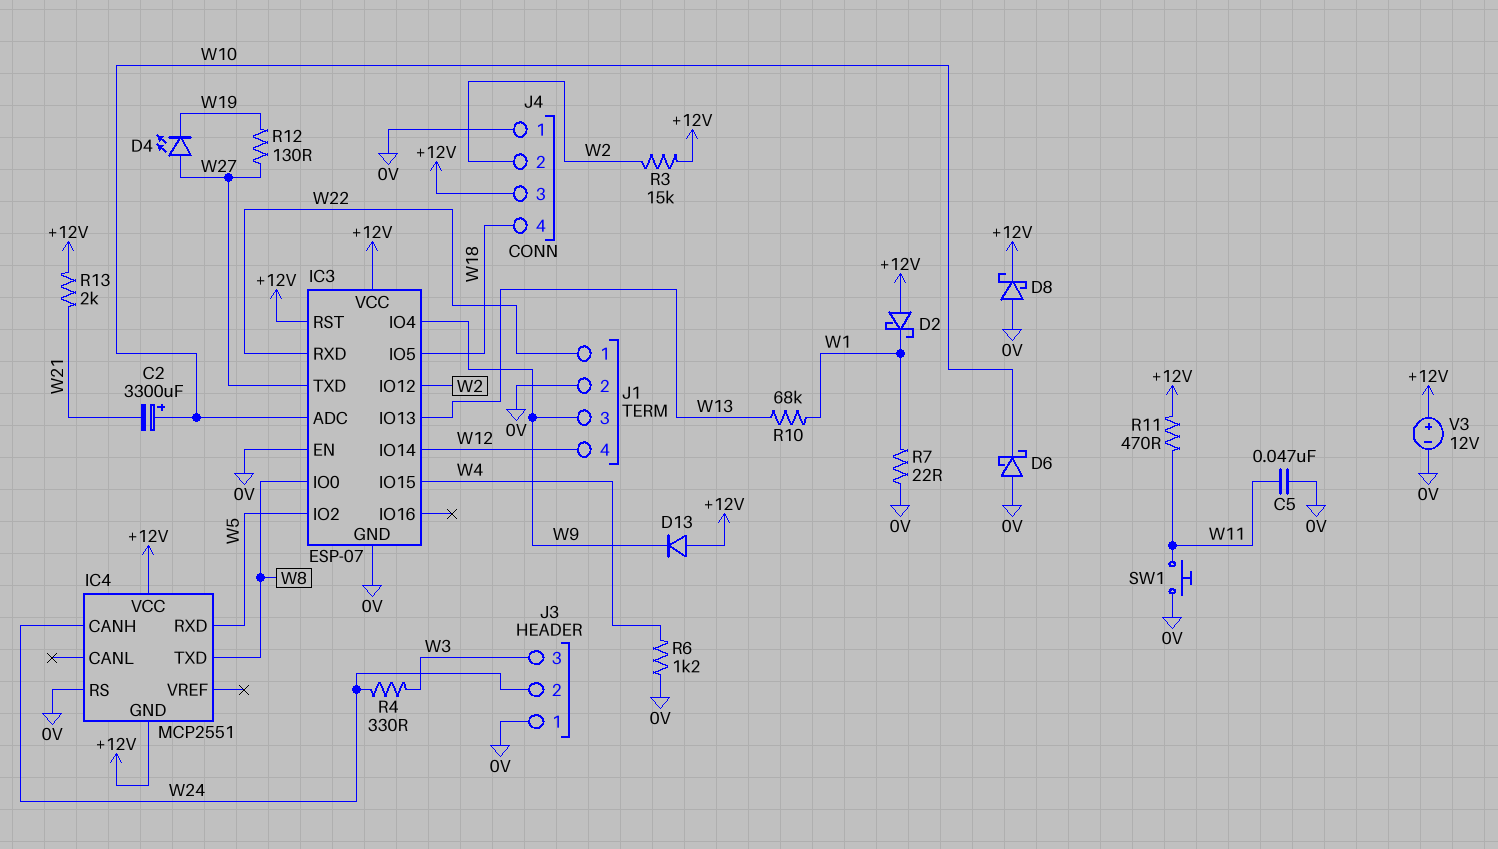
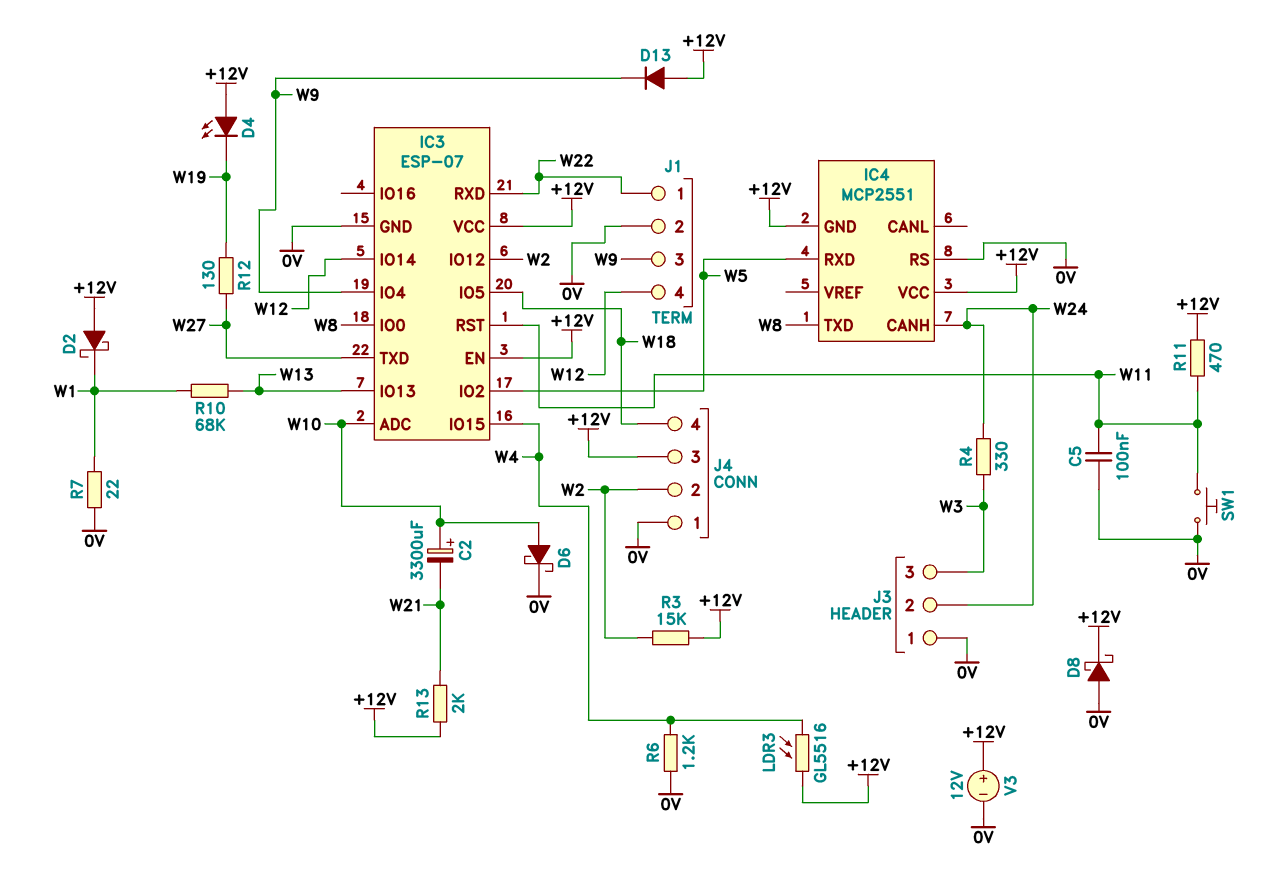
C5: 47nF (0V, W11) -> 100nF (0V, W11)
D4: LED (A W27, K W19) -> LED (A +12V, K W19)
D6: schottky (A 0V, K W10) -> schottky (A W10, K 0V)
IC3 pin EN: 0V -> +12V
IC3 pin RST: +12V -> W11
LDR3: none -> GL5516 (+12V, W4)

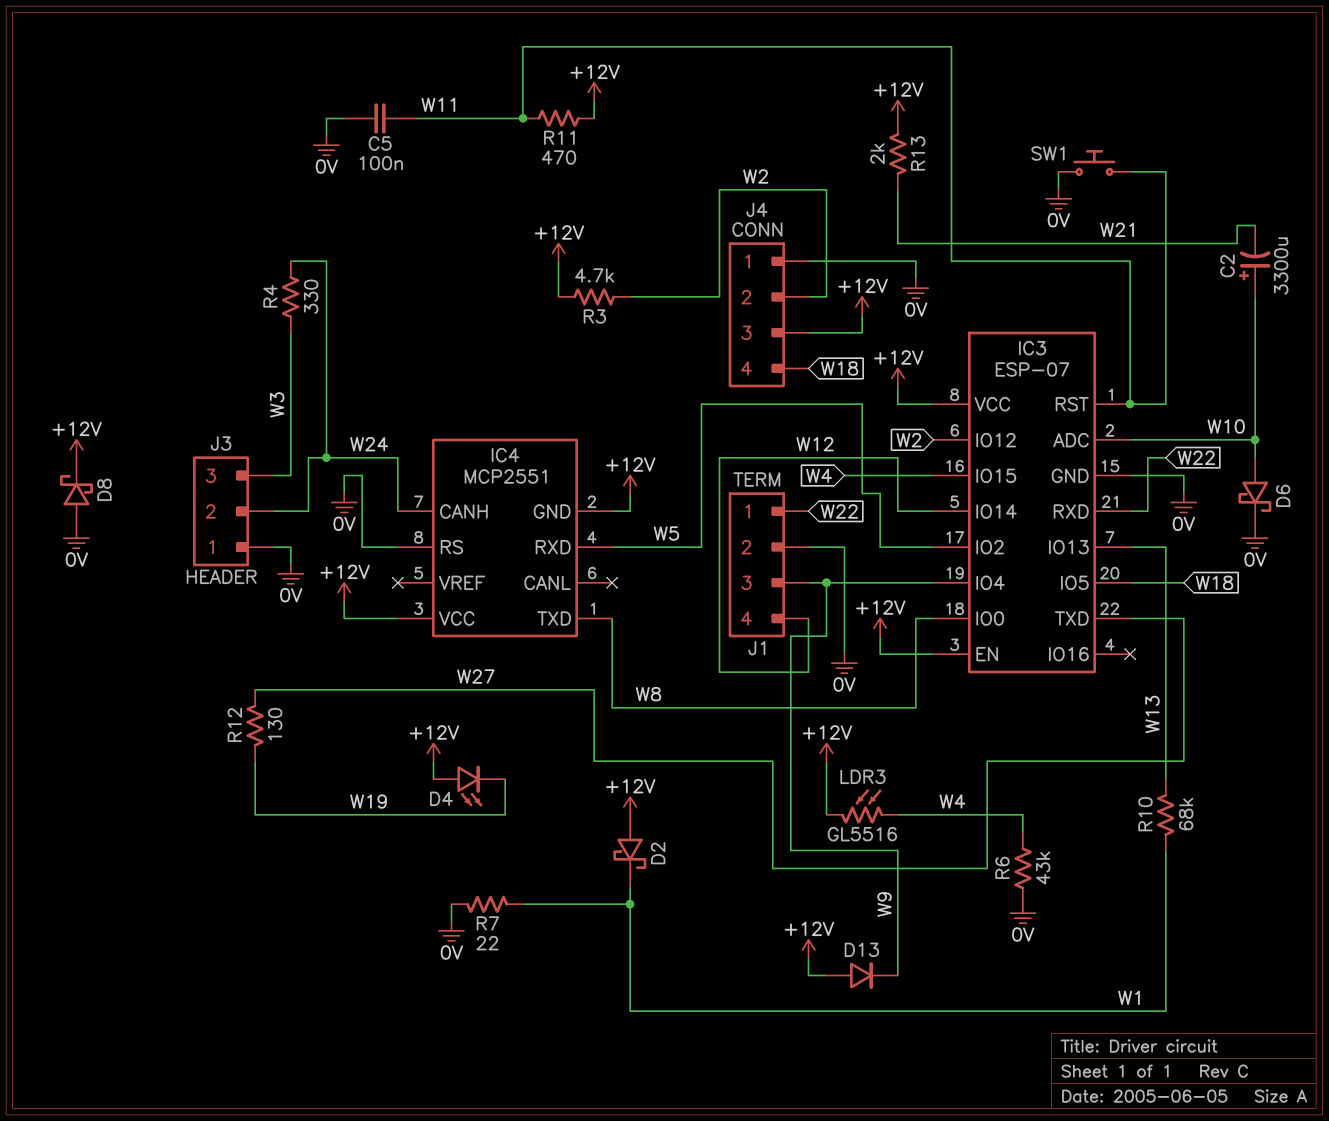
R3: 15k (+12V, W2) -> 4.7k (+12V, W2)
R6: 1.2k (0V, W4) -> 43k (0V, W4)
V3: 12V (plus +12V, minus 0V) -> none

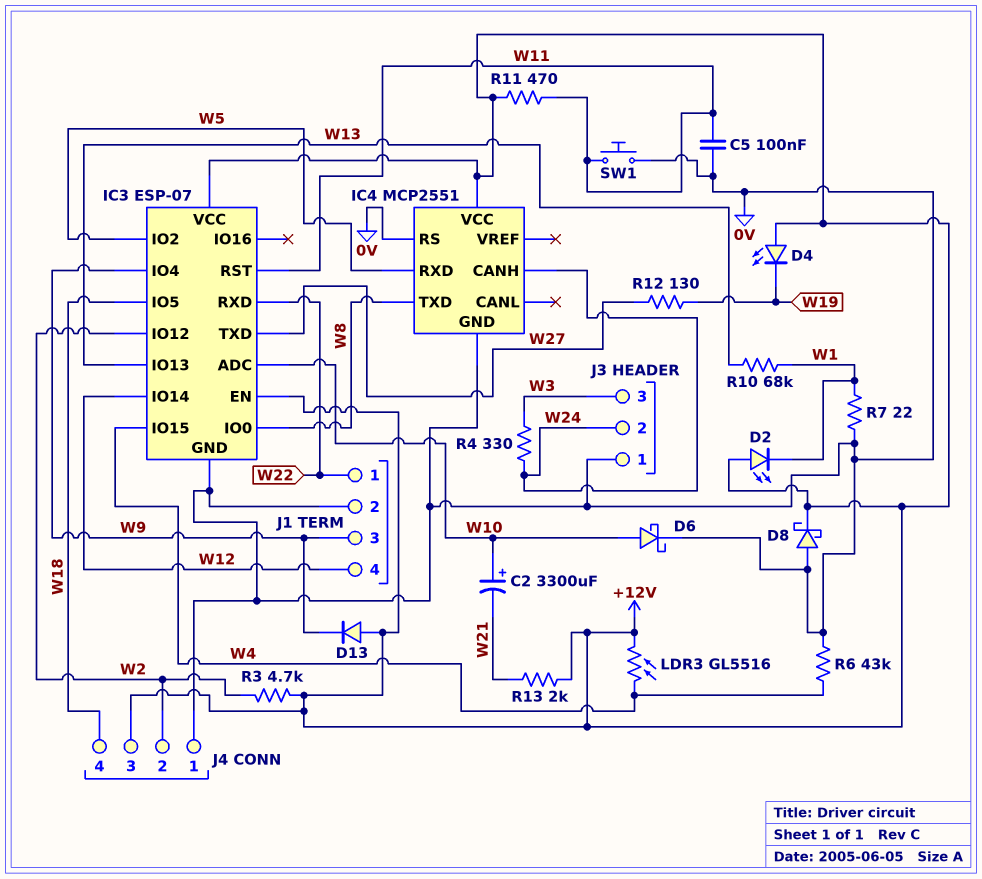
D2: schottky (A +12V, K W1) -> LED (A +12V, K W1)
IC4 pin GND: +12V -> 0V

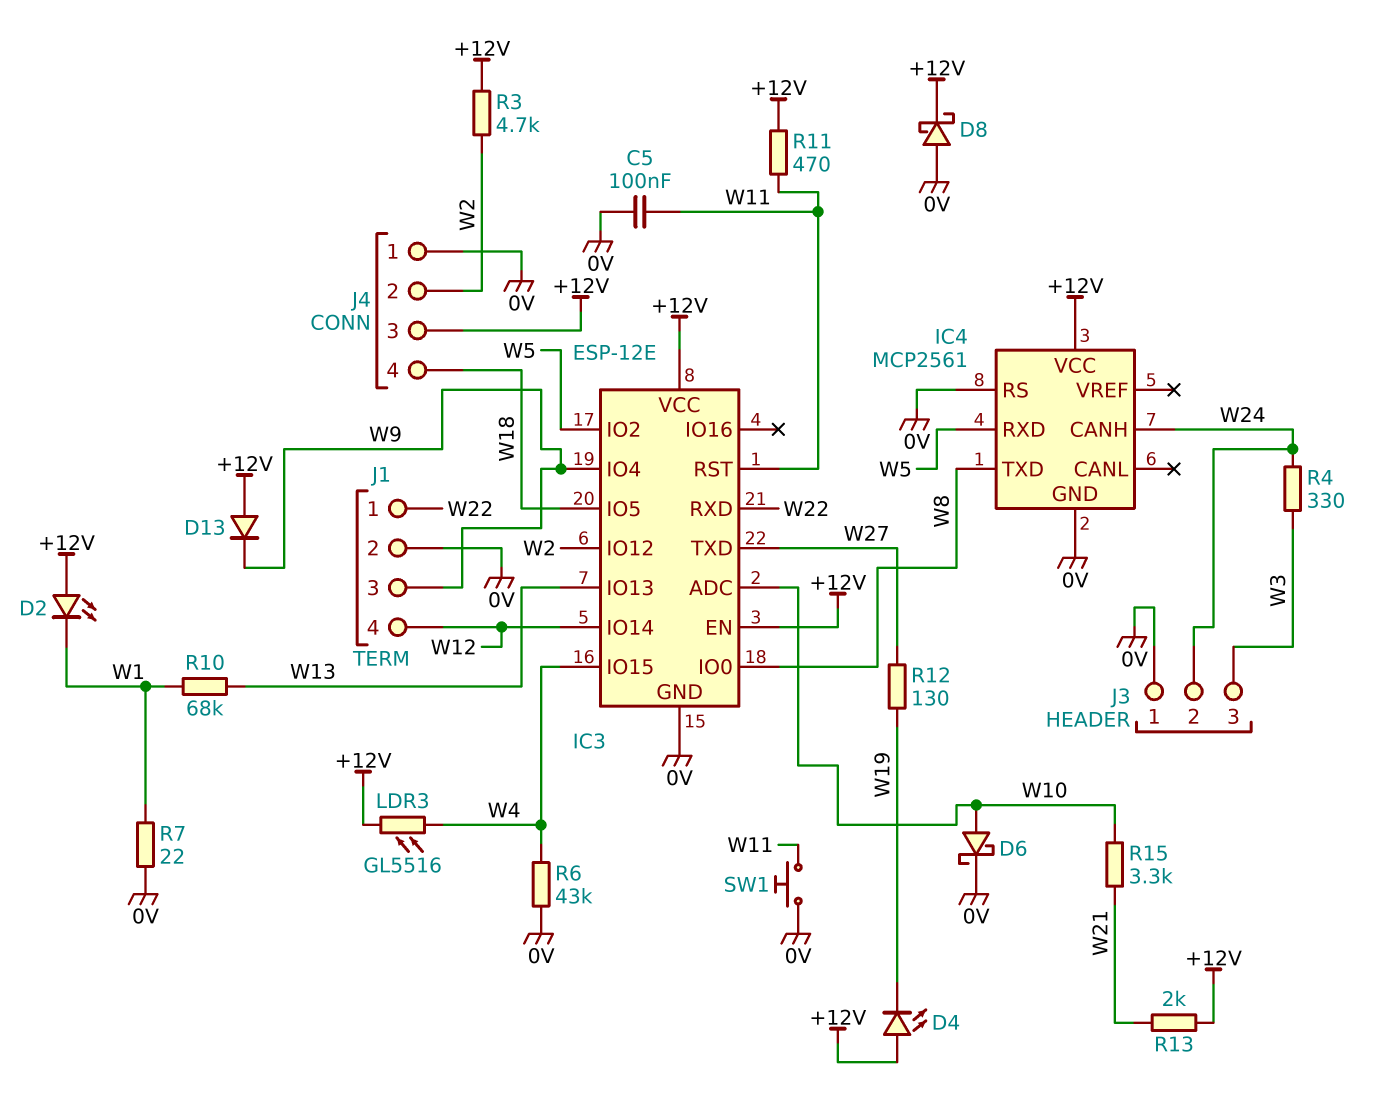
C2: 3300uF (plus W10, minus W21) -> none
IC3: ESP-07 -> ESP-12E
IC4: MCP2551 -> MCP2561
R15: none -> 3.3k (W10, W21)

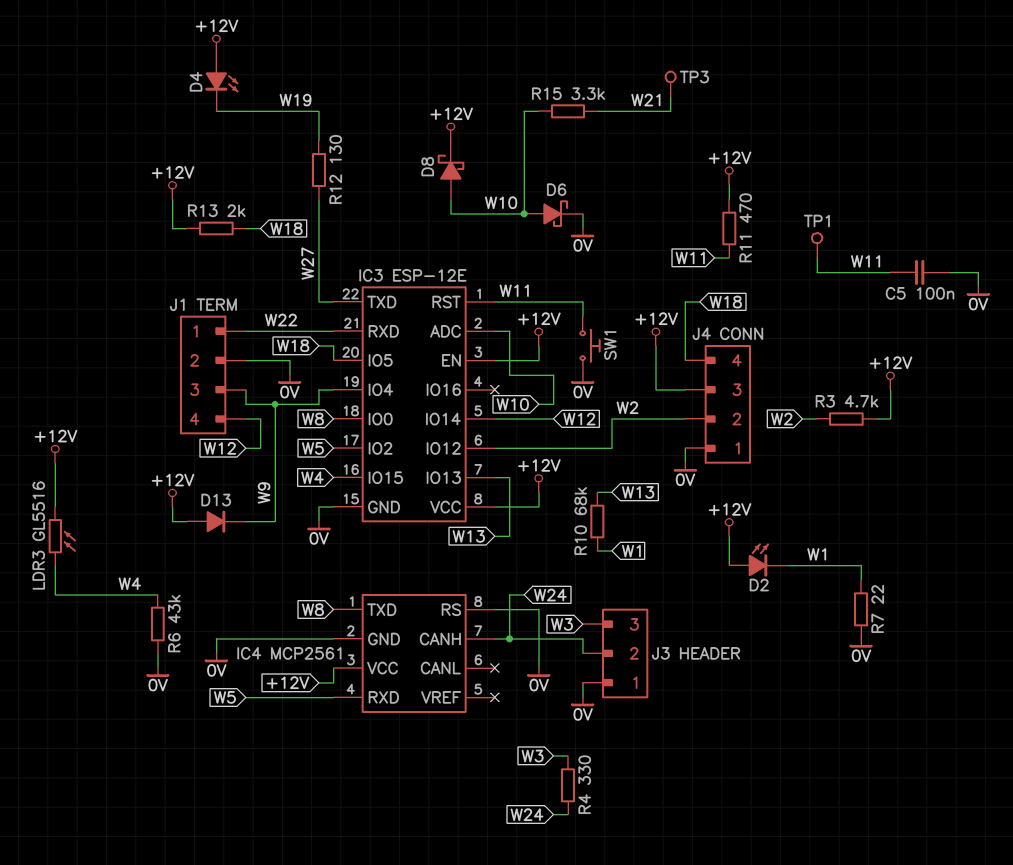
D8: schottky (A 0V, K +12V) -> schottky (A W10, K +12V)
R13: 2k (+12V, W21) -> 2k (+12V, W18)
TP1: none -> test point (W11)
TP3: none -> test point (W21)

